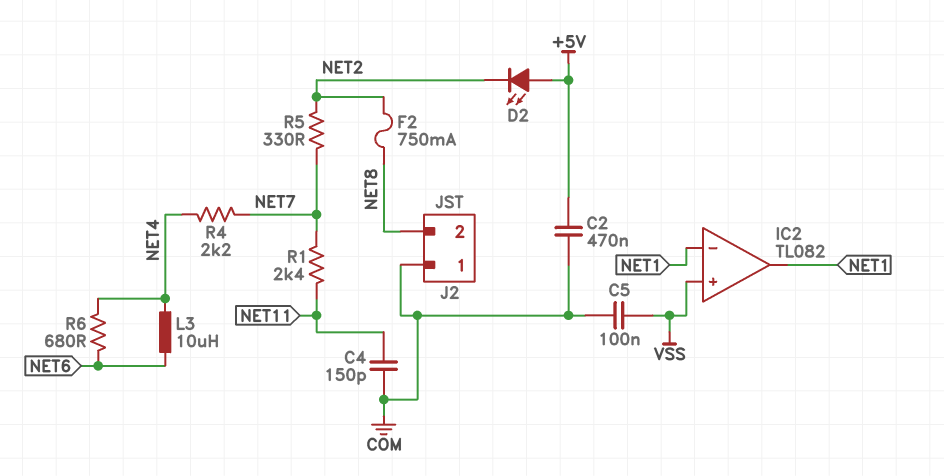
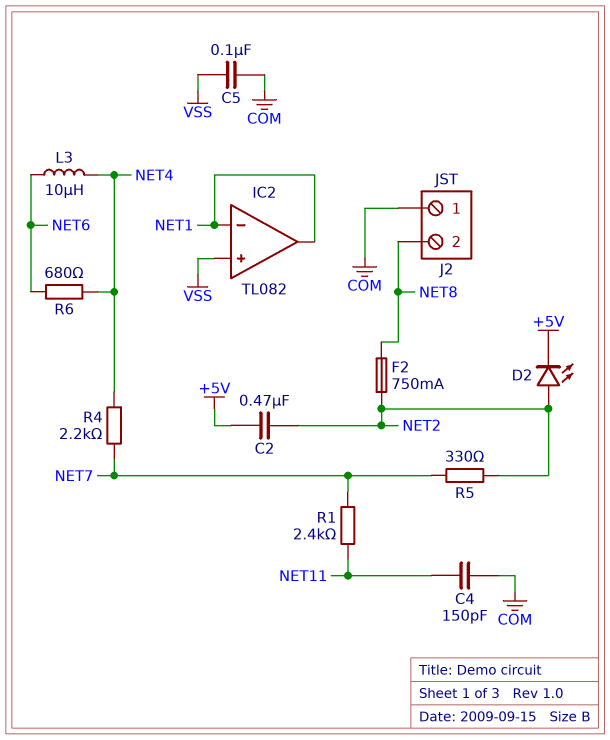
C2: 470nF (+5V, COM) -> 470nF (+5V, NET2)
D2: LED (A +5V, K NET2) -> LED (A NET2, K +5V)

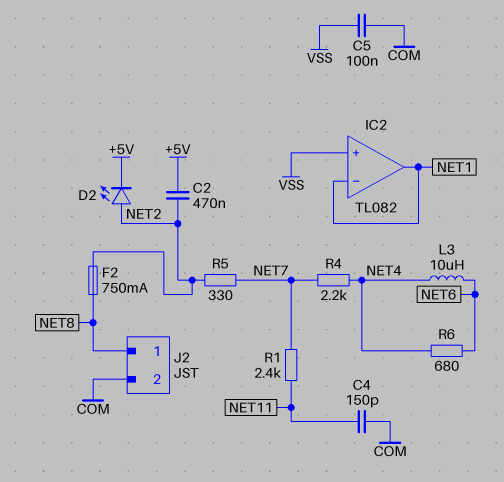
J2 pin 1: COM -> NET8
J2 pin 2: NET8 -> COM

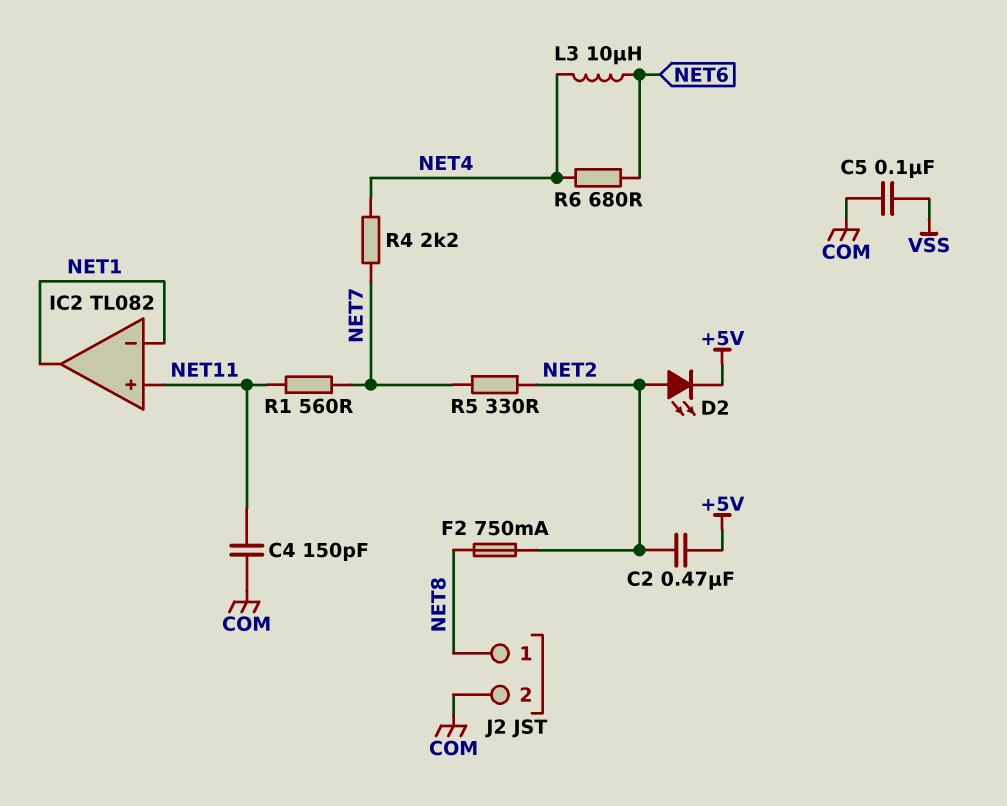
IC2 pin in+: VSS -> NET11
R1: 2.4k (NET7, NET11) -> 560 (NET7, NET11)

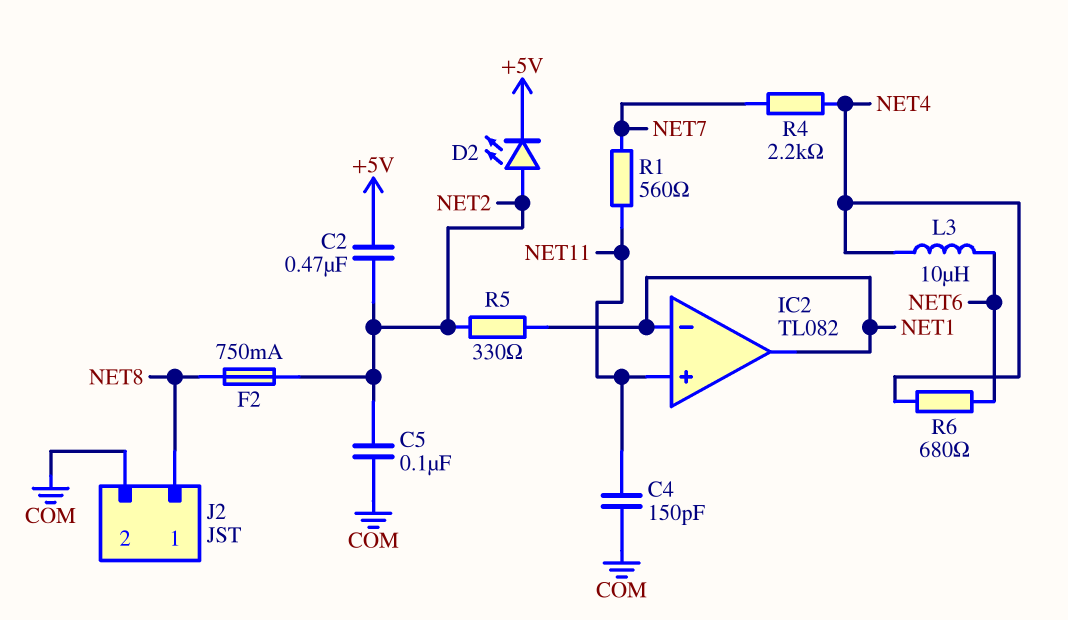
C5: 100nF (COM, VSS) -> 100nF (COM, NET2)
R5: 330 (NET2, NET7) -> 330 (NET1, NET2)

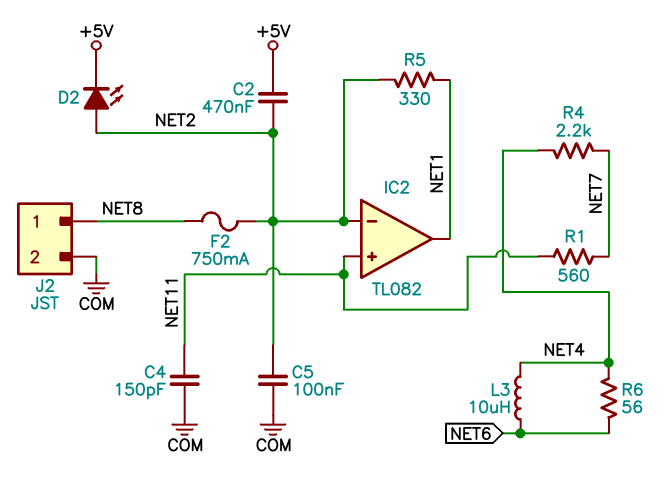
IC2 pin in-: NET1 -> NET2
R6: 680 (NET4, NET6) -> 56 (NET4, NET6)

